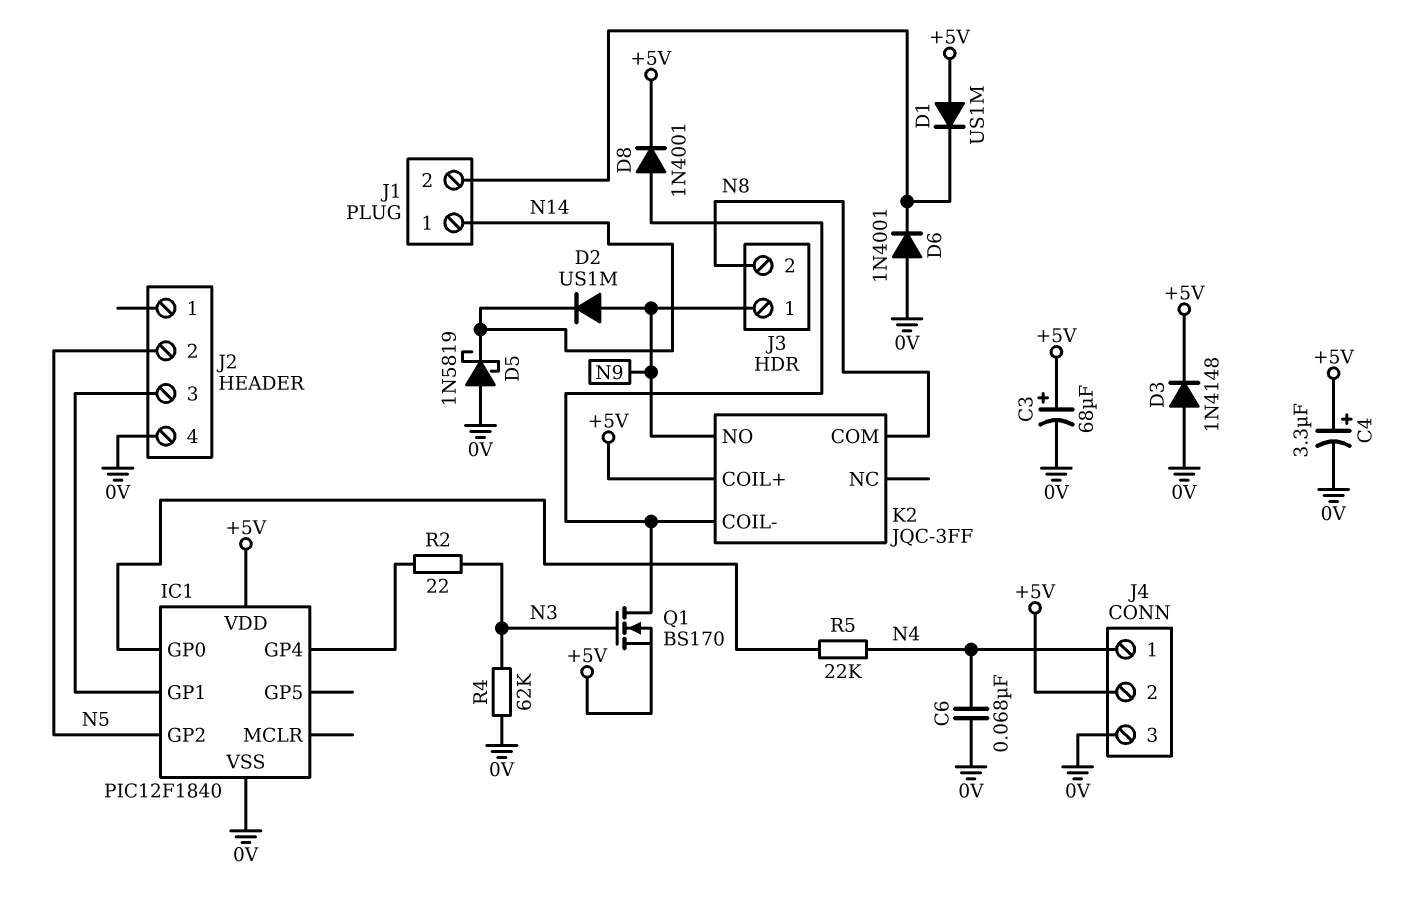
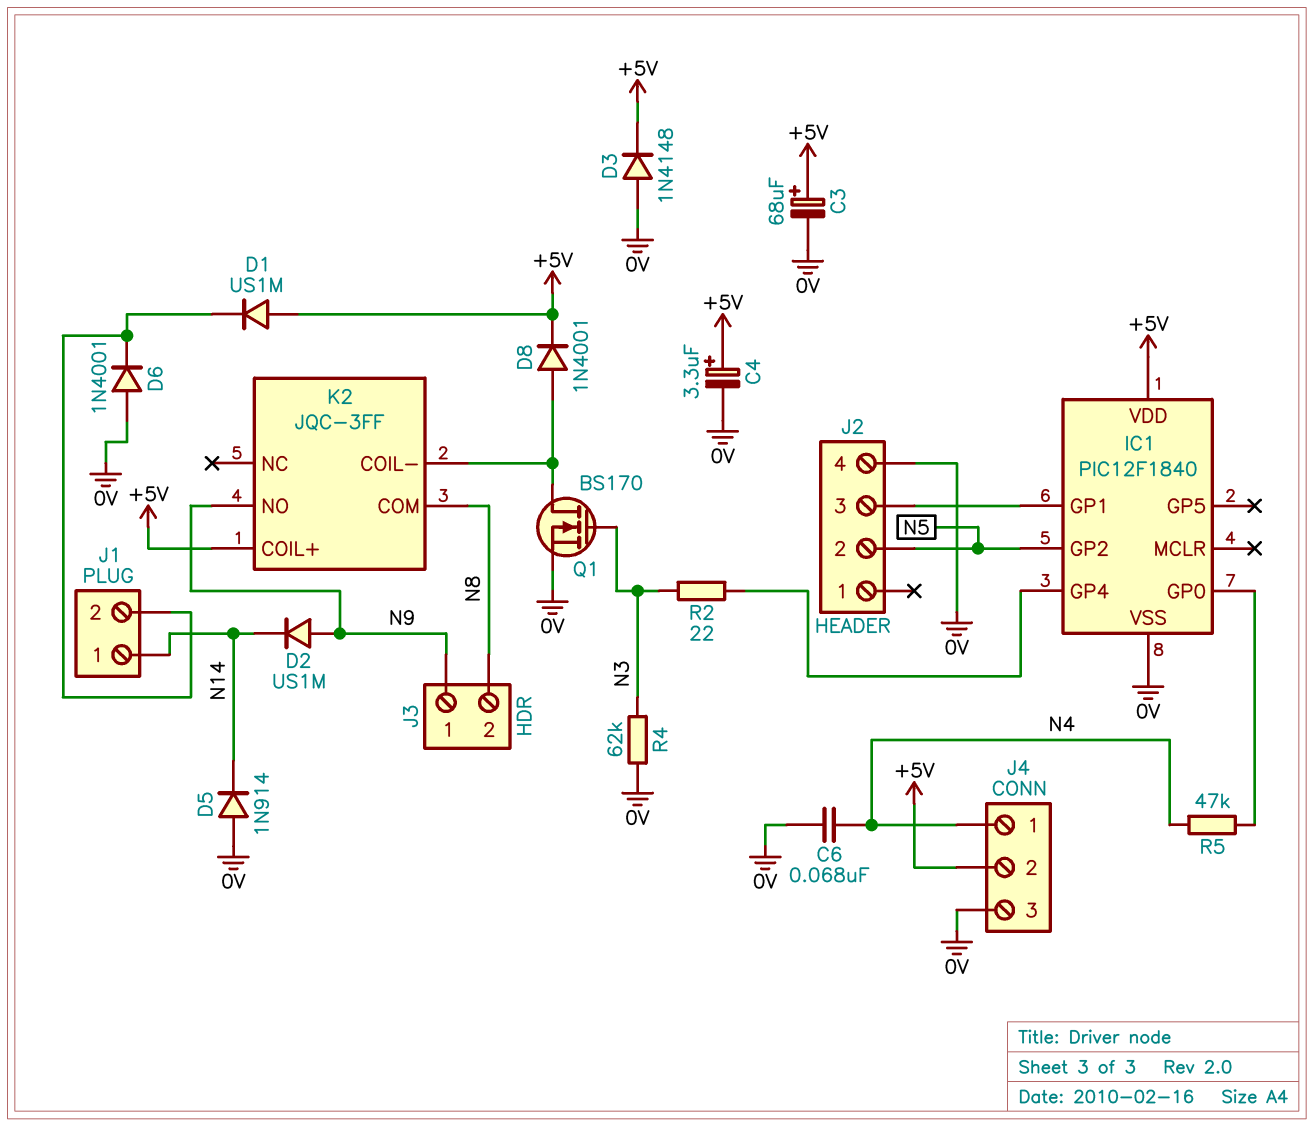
D5: schottky 1N5819 (A 0V, K N14) -> diode 1N914 (A 0V, K N14)
Q1: NMOS BS170 (G N3, D K2/COIL-, S +5V) -> NMOS BS170 (G N3, D K2/COIL-, S 0V)
R5: 22k (IC1/GP0, N4) -> 47k (IC1/GP0, N4)

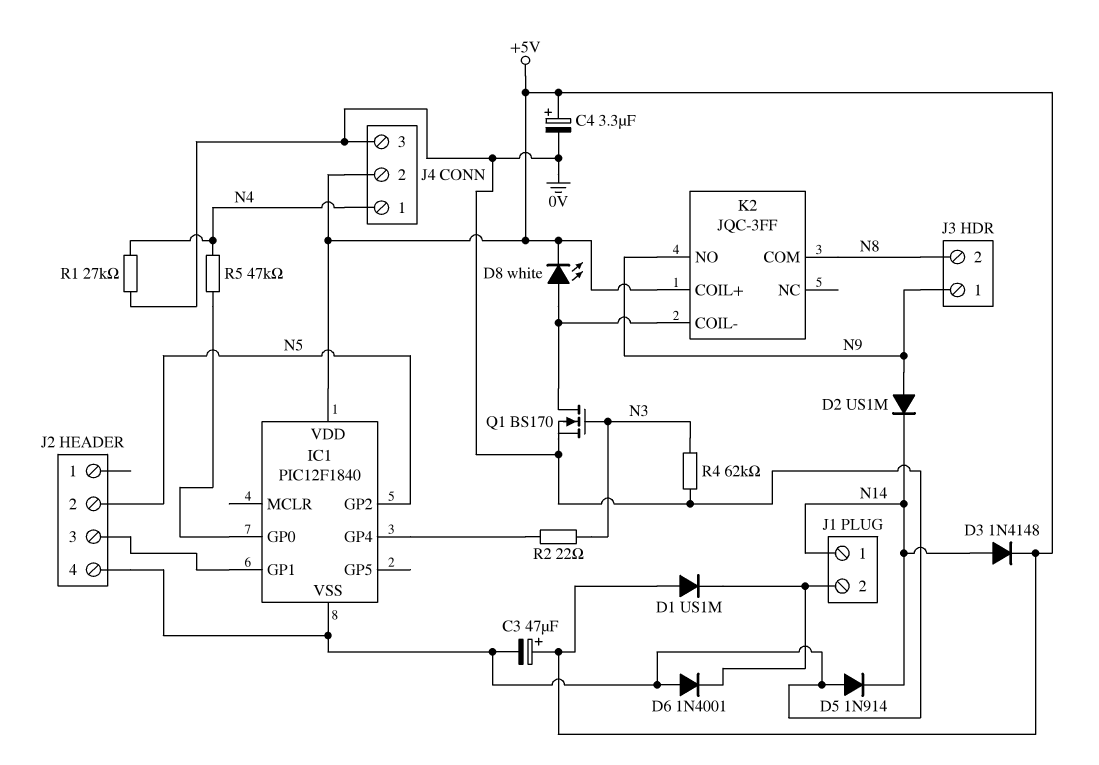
C3: 68uF (plus +5V, minus 0V) -> 47uF (plus +5V, minus 0V)
C6: 68nF (0V, N4) -> none
D3: diode 1N4148 (A 0V, K +5V) -> diode 1N4148 (A N14, K +5V)
D8: diode 1N4001 (A K2/COIL-, K +5V) -> LED white (A K2/COIL-, K +5V)
R1: none -> 27k (0V, N4)

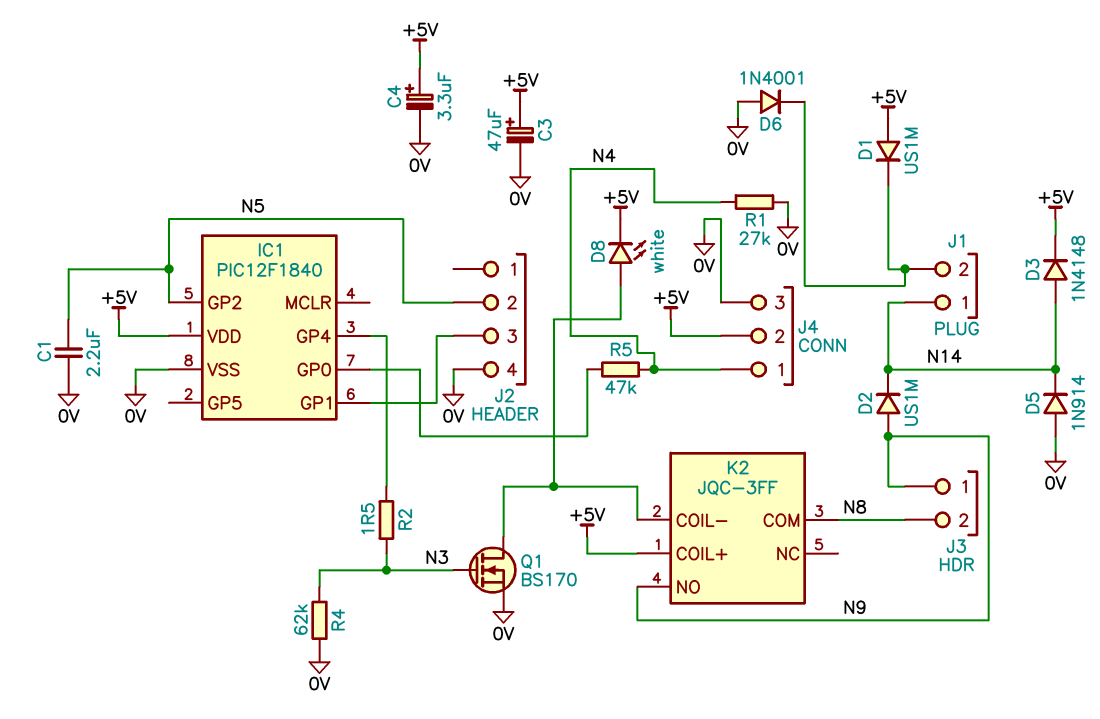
C1: none -> 2.2uF (0V, N5)
R2: 22 (IC1/GP4, N3) -> 1.5 (IC1/GP4, N3)

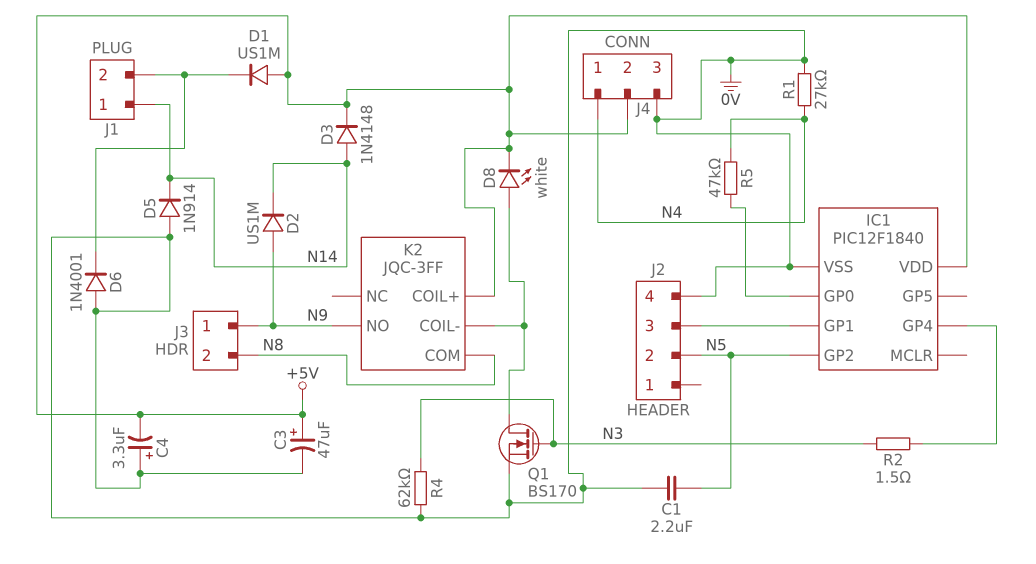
C4: 3.3uF (plus +5V, minus 0V) -> 3.3uF (plus 0V, minus +5V)

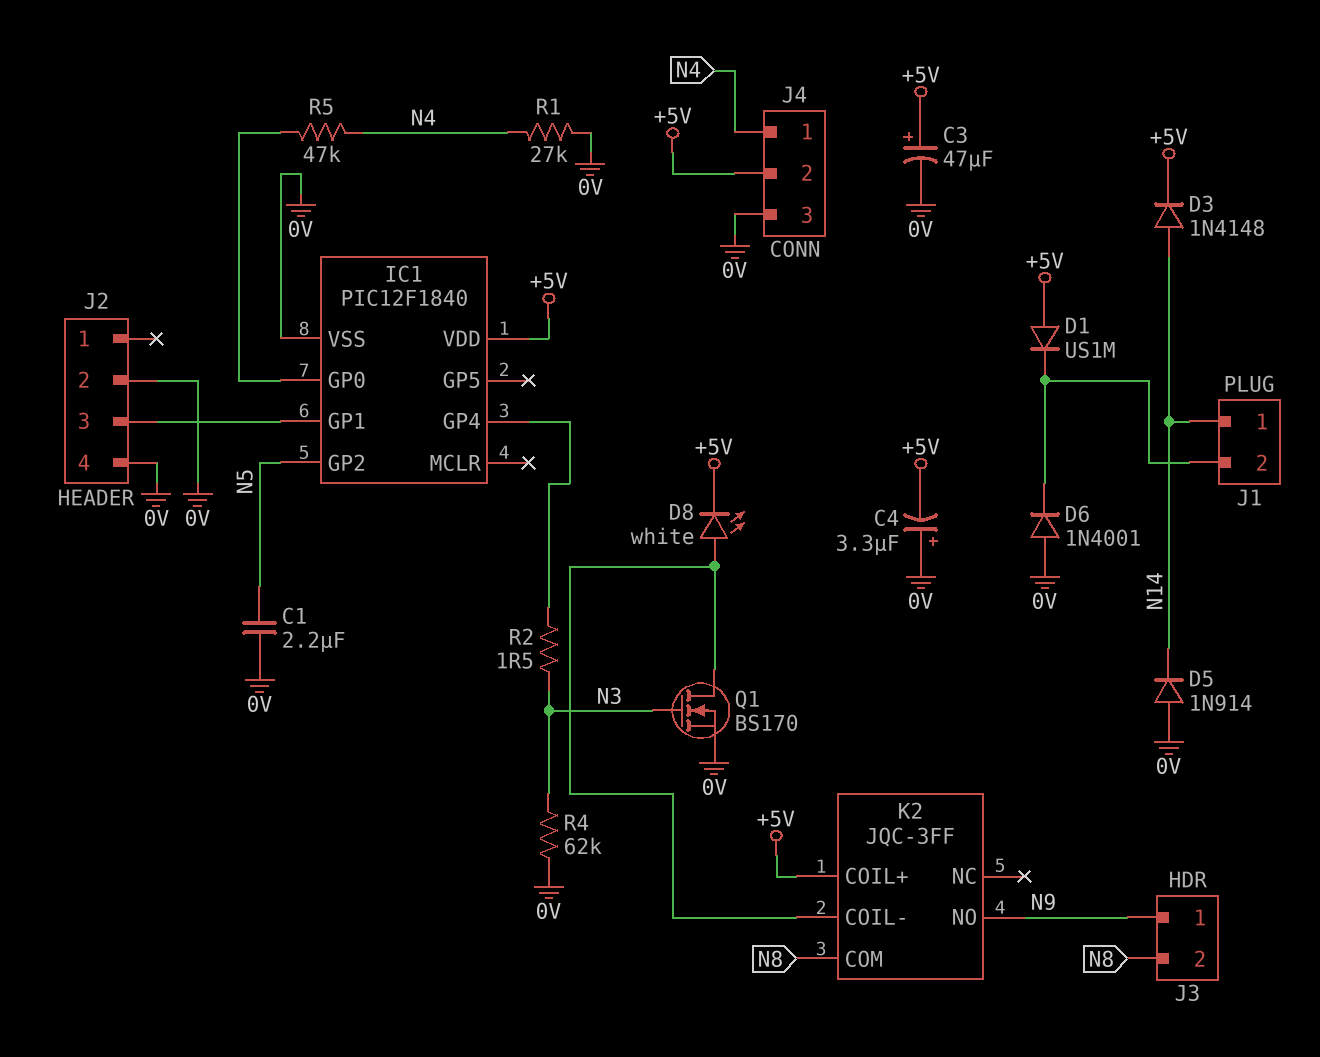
D2: diode US1M (A N9, K N14) -> none
J2 pin 2: N5 -> 0V

